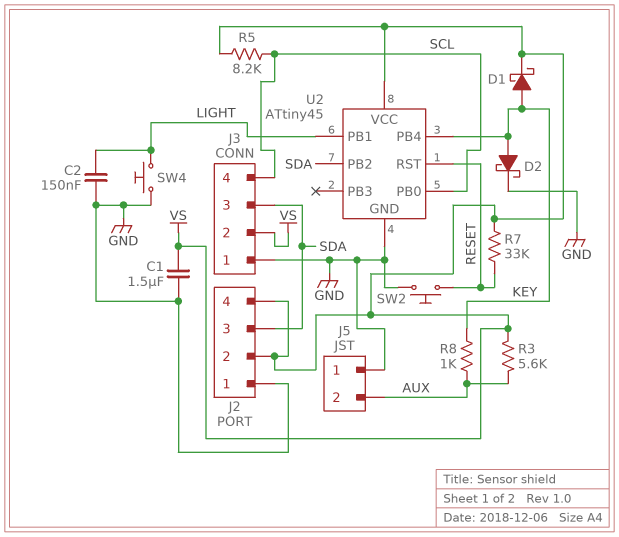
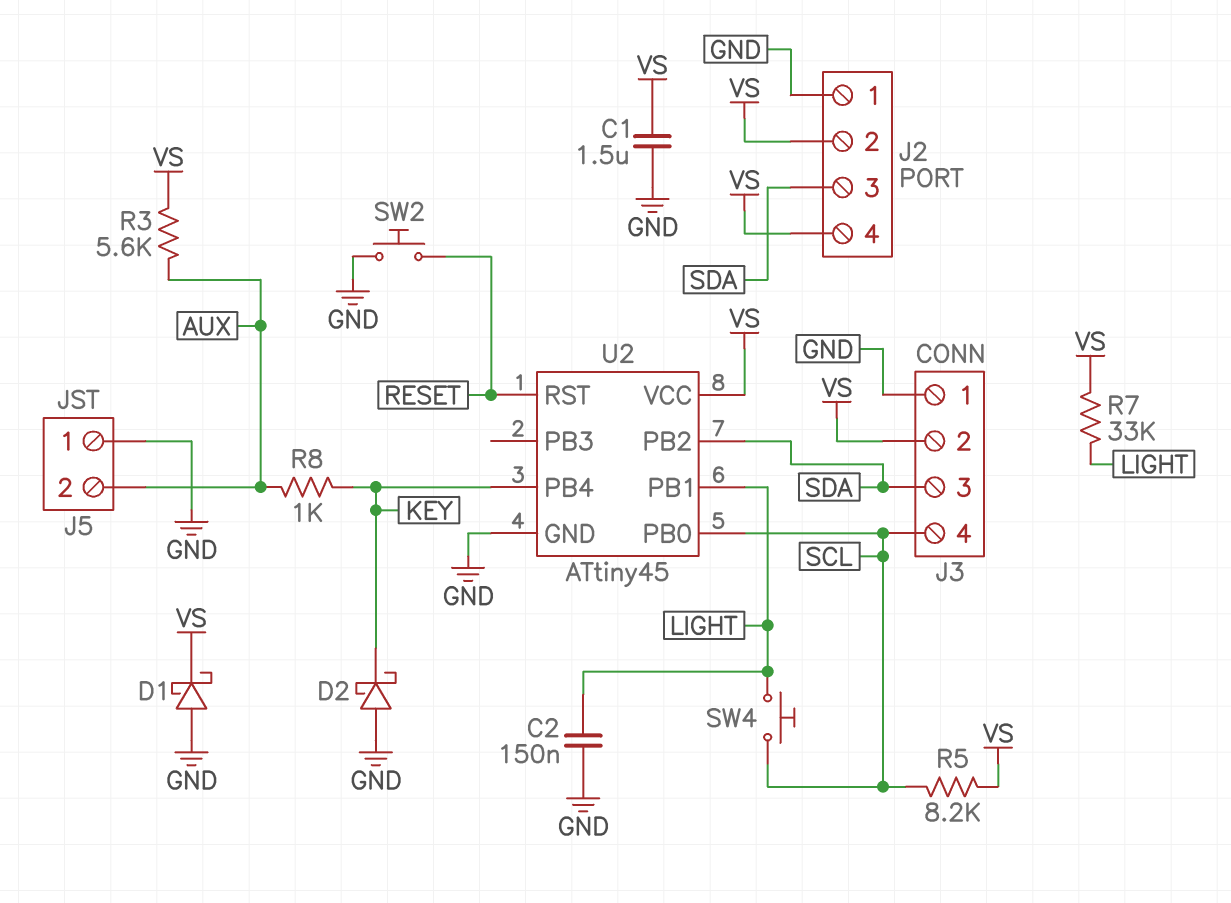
D1: schottky (A KEY, K VS) -> schottky (A GND, K VS)
D2: schottky (A KEY, K GND) -> schottky (A GND, K KEY)
R7: 33k (RESET, VS) -> 33k (LIGHT, VS)
SW4: button (GND, LIGHT) -> button (LIGHT, SCL)

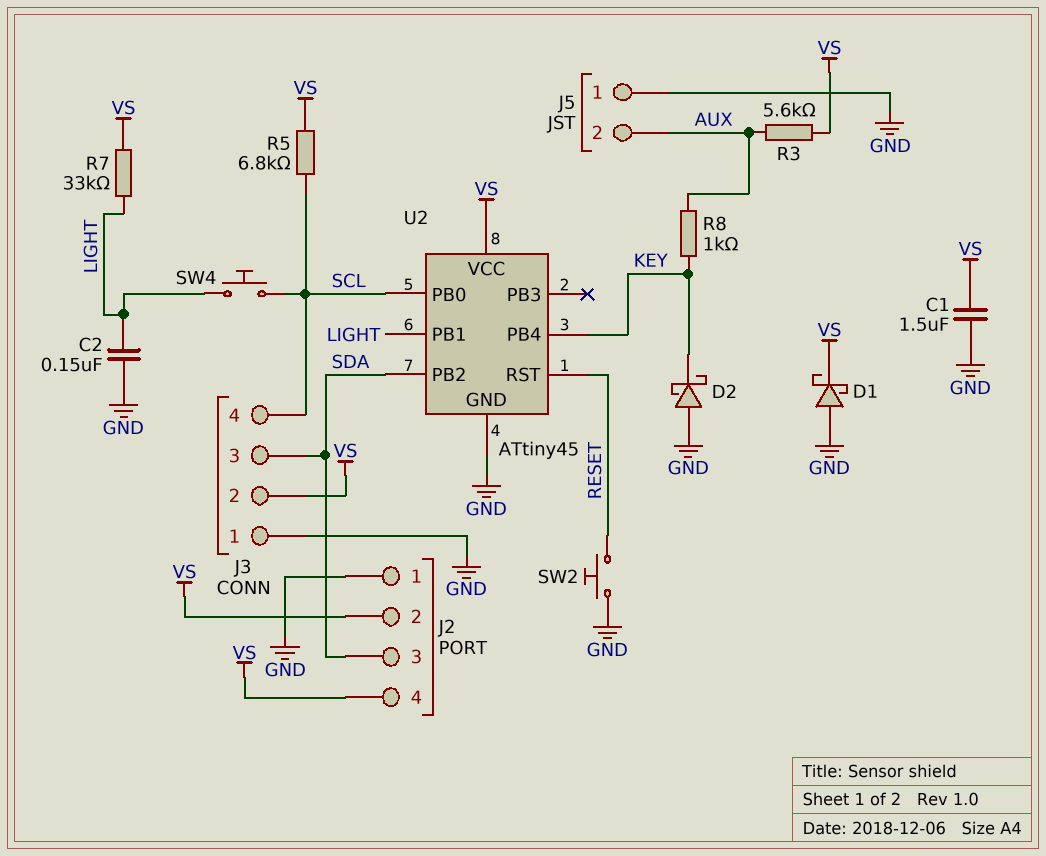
R5: 8.2k (SCL, VS) -> 6.8k (SCL, VS)

